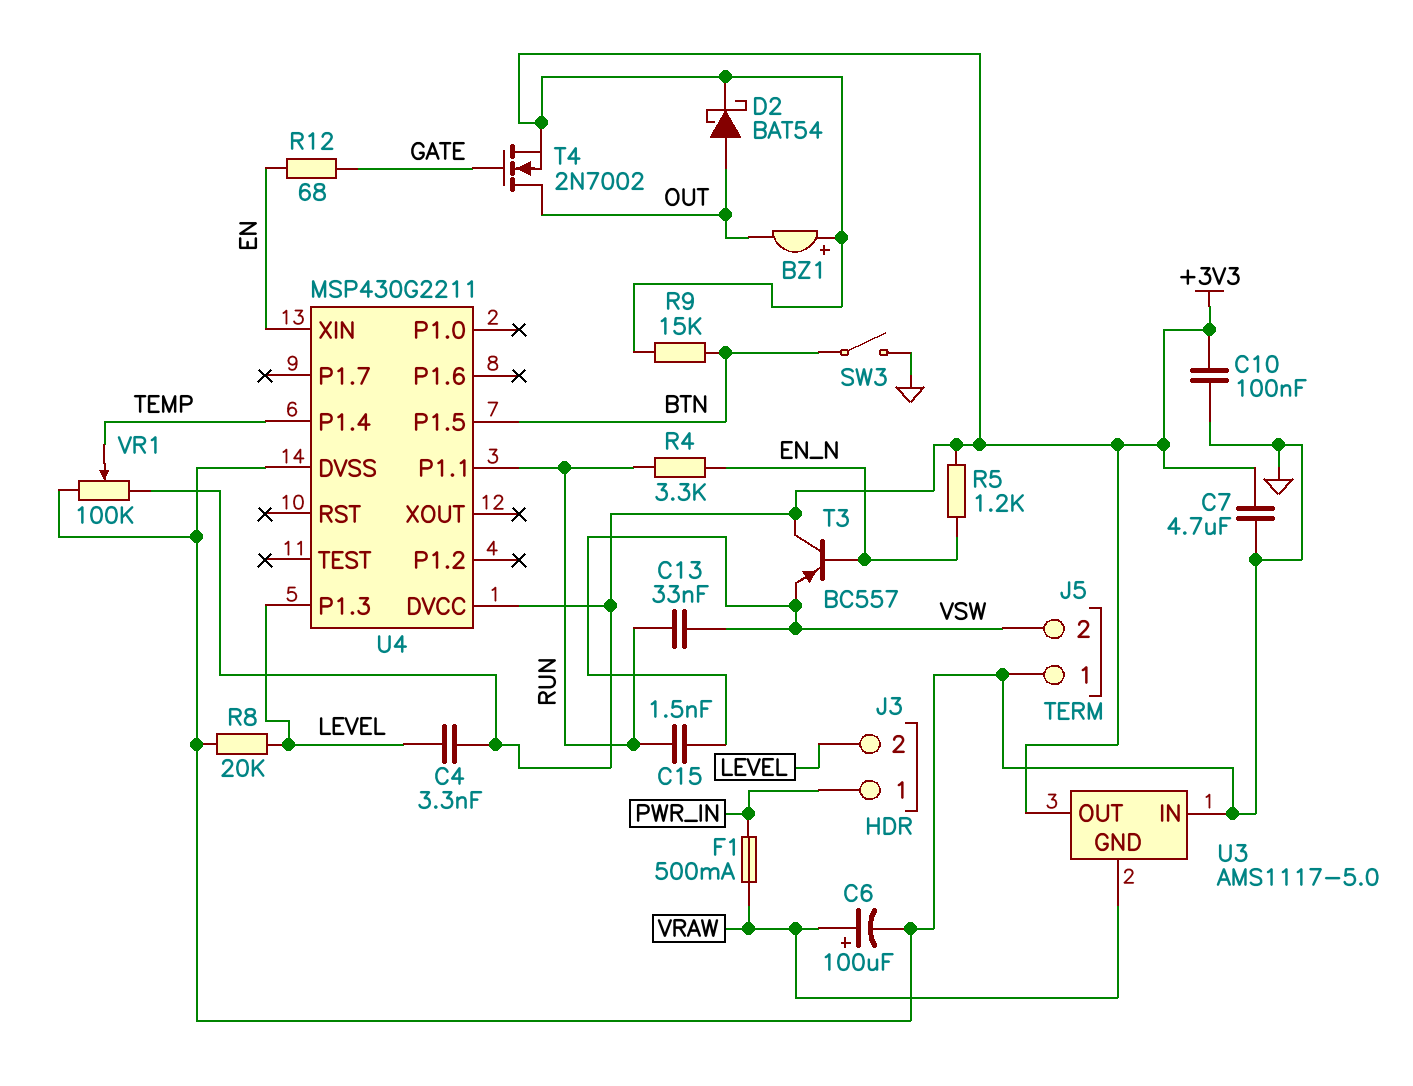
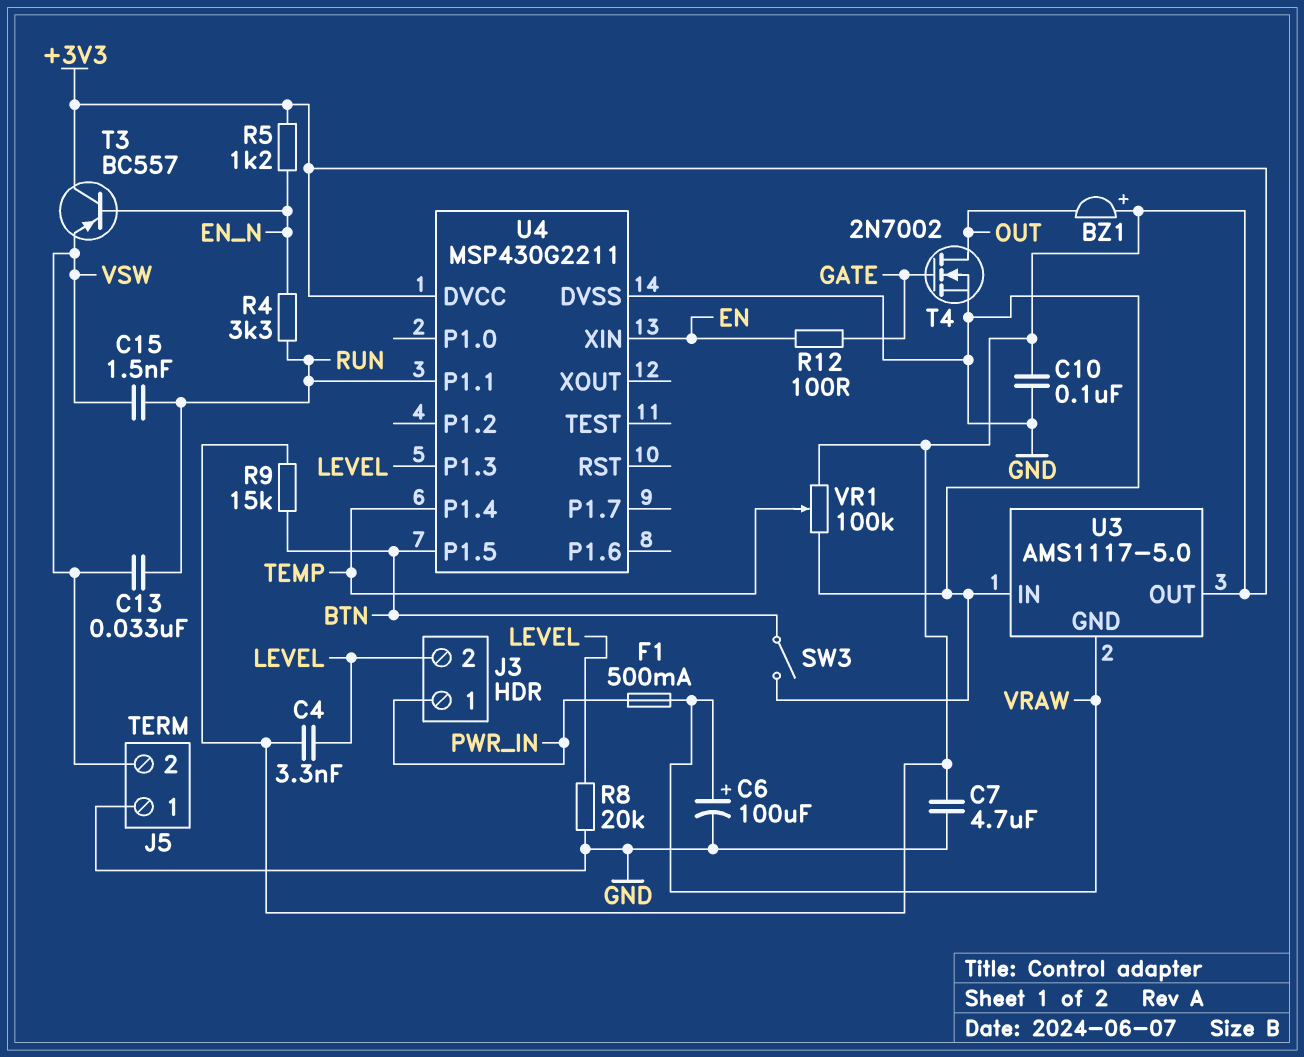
D2: schottky BAT54 (A OUT, K +3V3) -> none
R12: 68 (EN, GATE) -> 100 (EN, GATE)
T4: NMOS 2N7002 (G GATE, D OUT, S +3V3) -> NMOS 2N7002 (G GATE, D OUT, S GND)

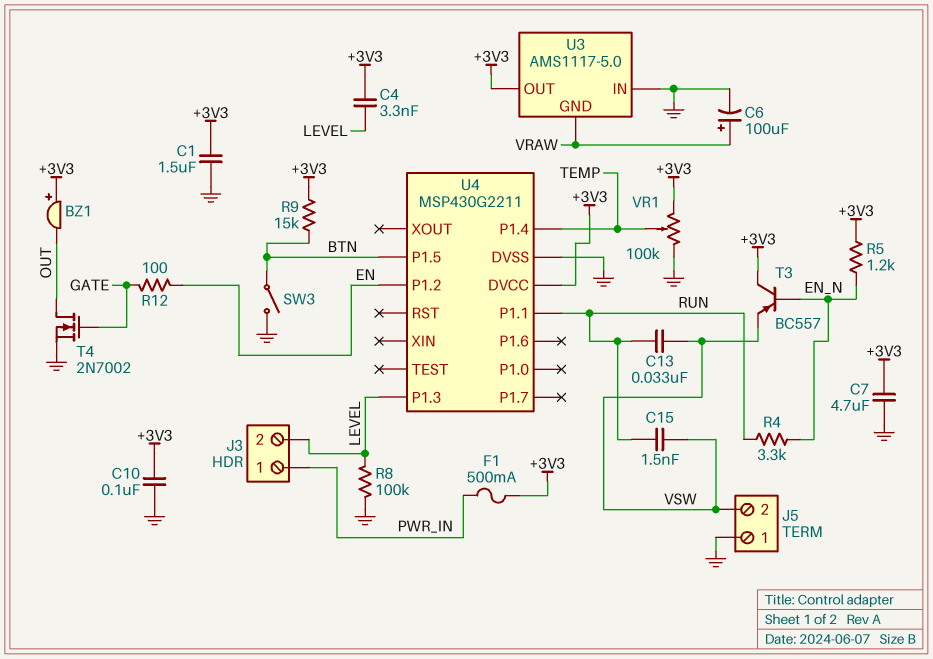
C1: none -> 1.5uF (+3V3, GND)
F1: 500mA (PWR_IN, VRAW) -> 500mA (+3V3, PWR_IN)
R8: 20k (GND, LEVEL) -> 100k (GND, LEVEL)
U4 pin P1.2: none -> EN
U4 pin XIN: EN -> none

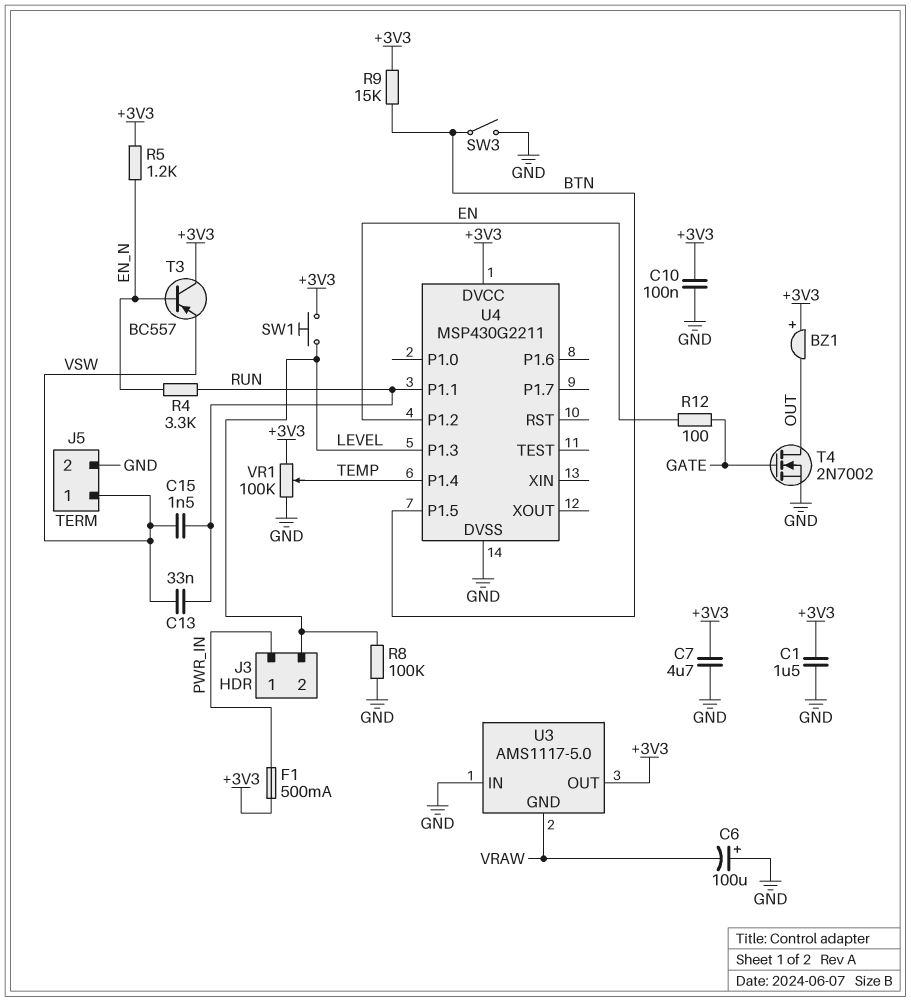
C4: 3.3nF (+3V3, LEVEL) -> none
C6: 100uF (plus VRAW, minus GND) -> 100uF (plus GND, minus VRAW)
J5 pin 1: GND -> VSW
J5 pin 2: VSW -> GND
SW1: none -> button (+3V3, LEVEL)

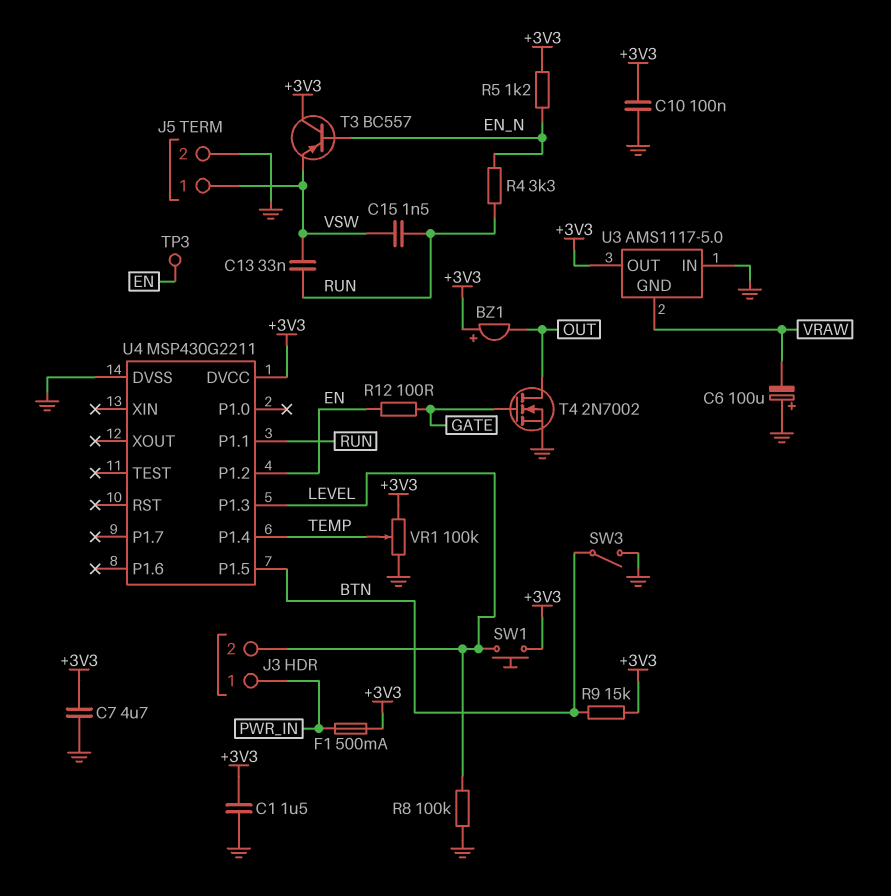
TP3: none -> test point (EN)

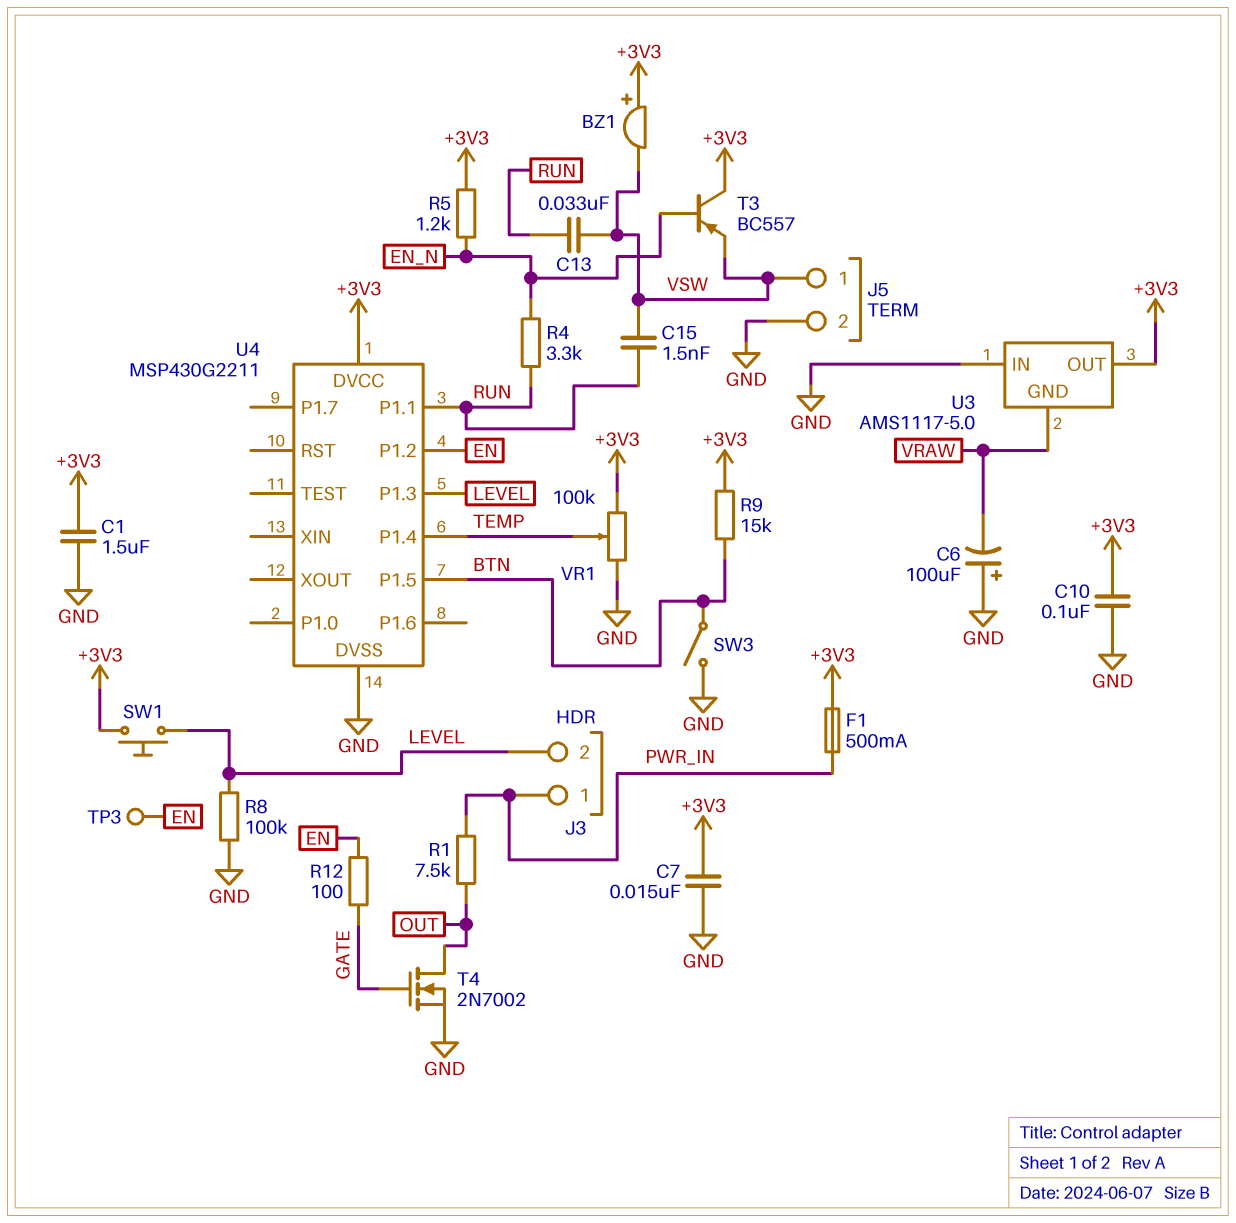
BZ1: buzzer (plus +3V3, minus OUT) -> buzzer (plus +3V3, minus VSW)
C7: 4.7uF (+3V3, GND) -> 15nF (+3V3, GND)
R1: none -> 7.5k (OUT, PWR_IN)

